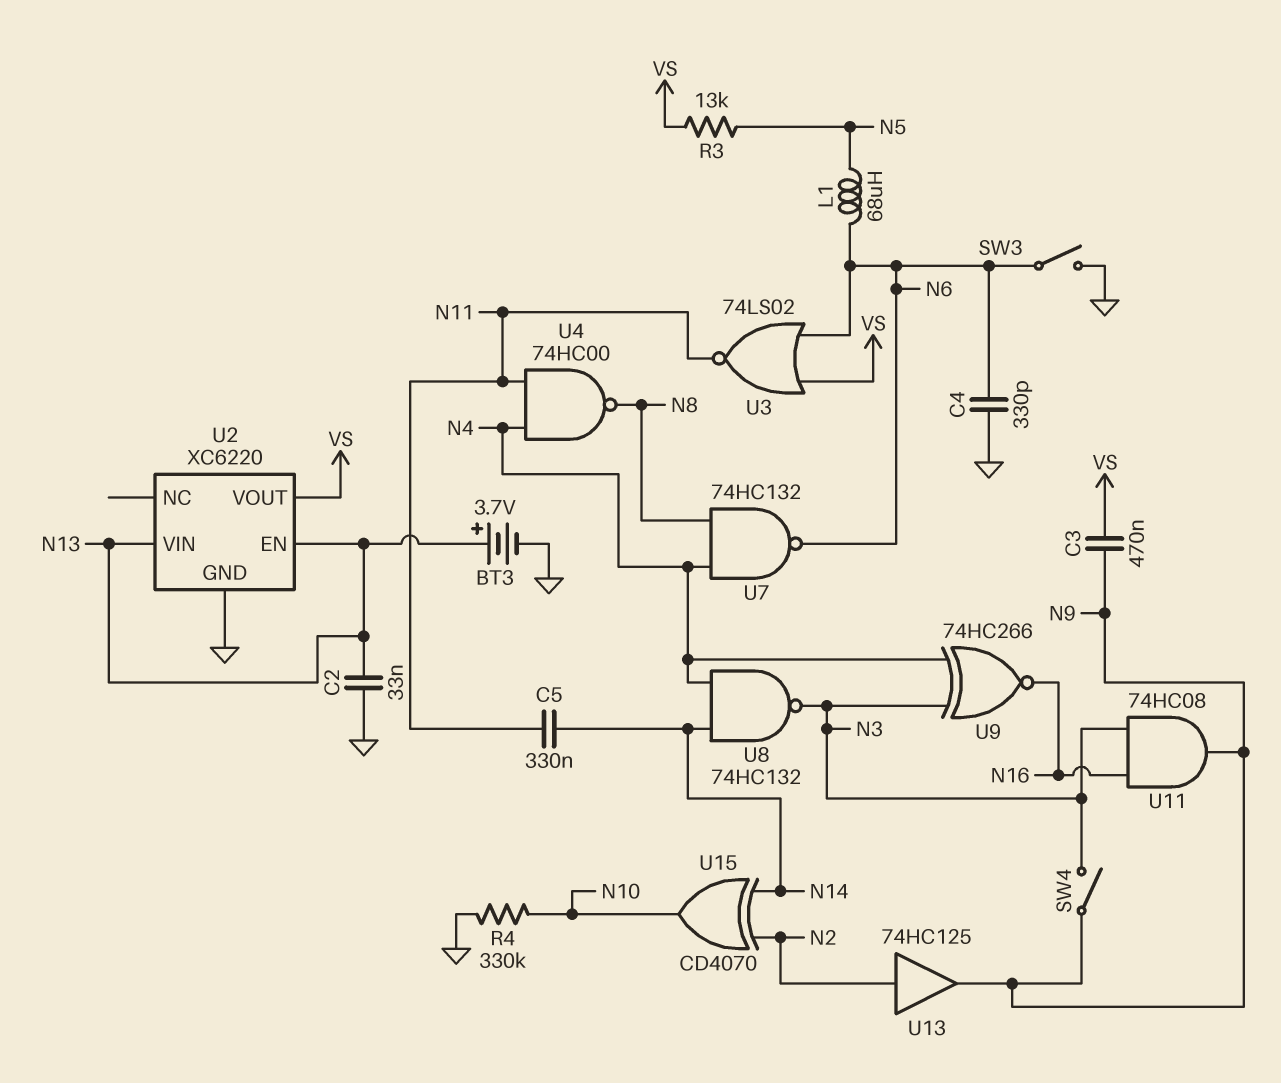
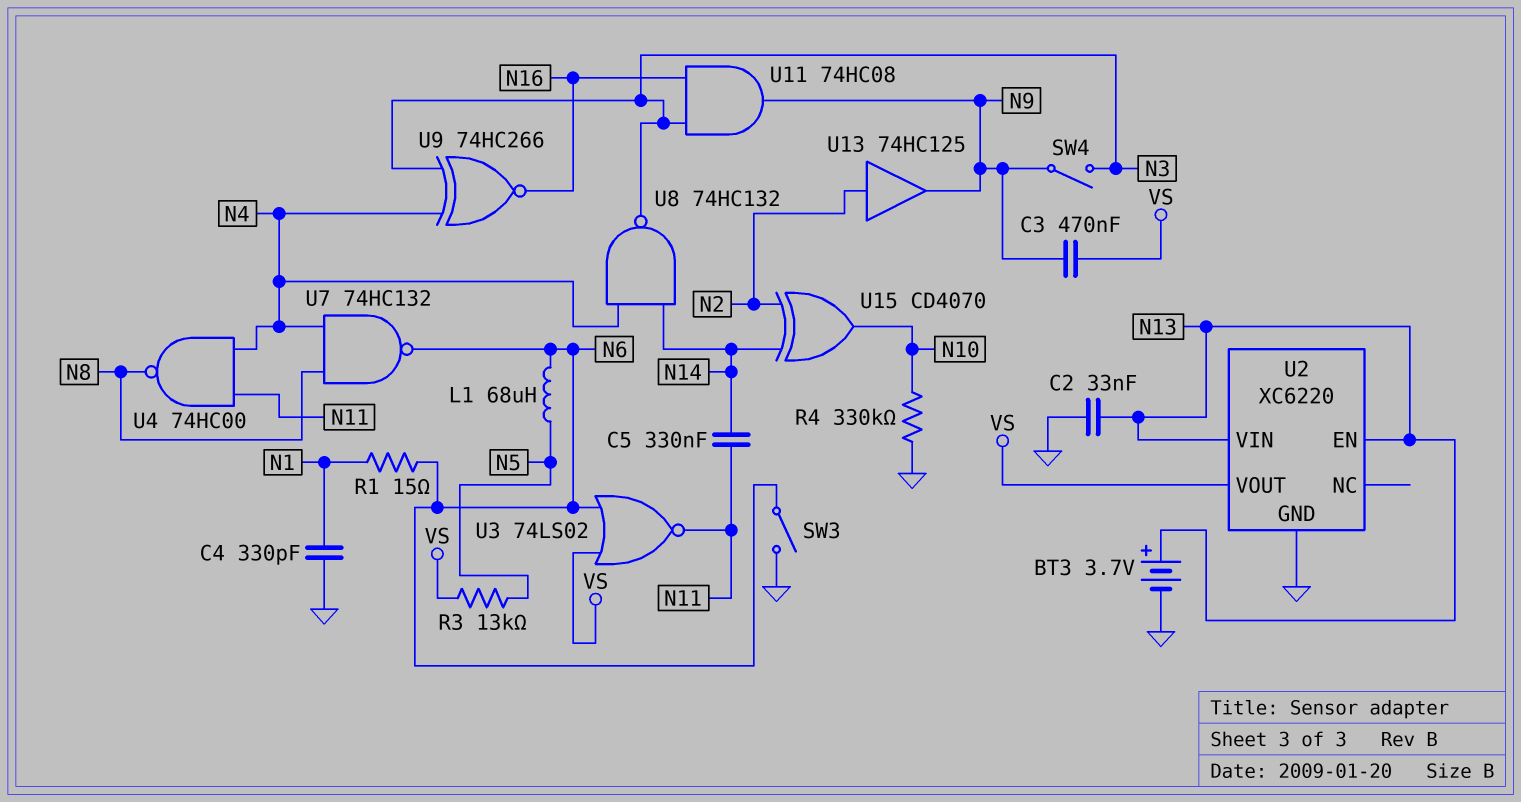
C4: 330pF (GND, N6) -> 330pF (GND, N1)
R1: none -> 15 (N1, N6)

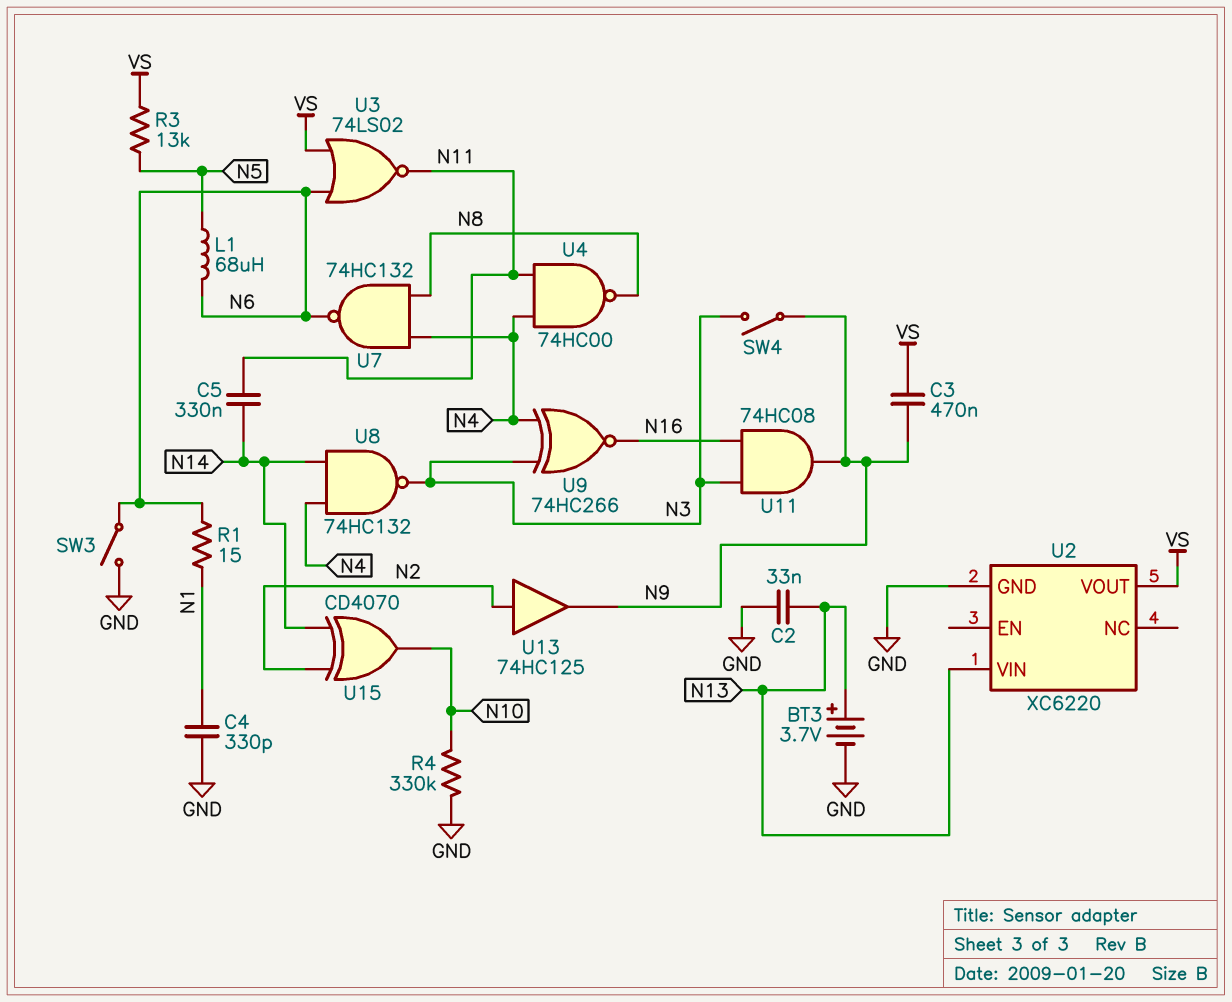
U2 pin EN: N13 -> none

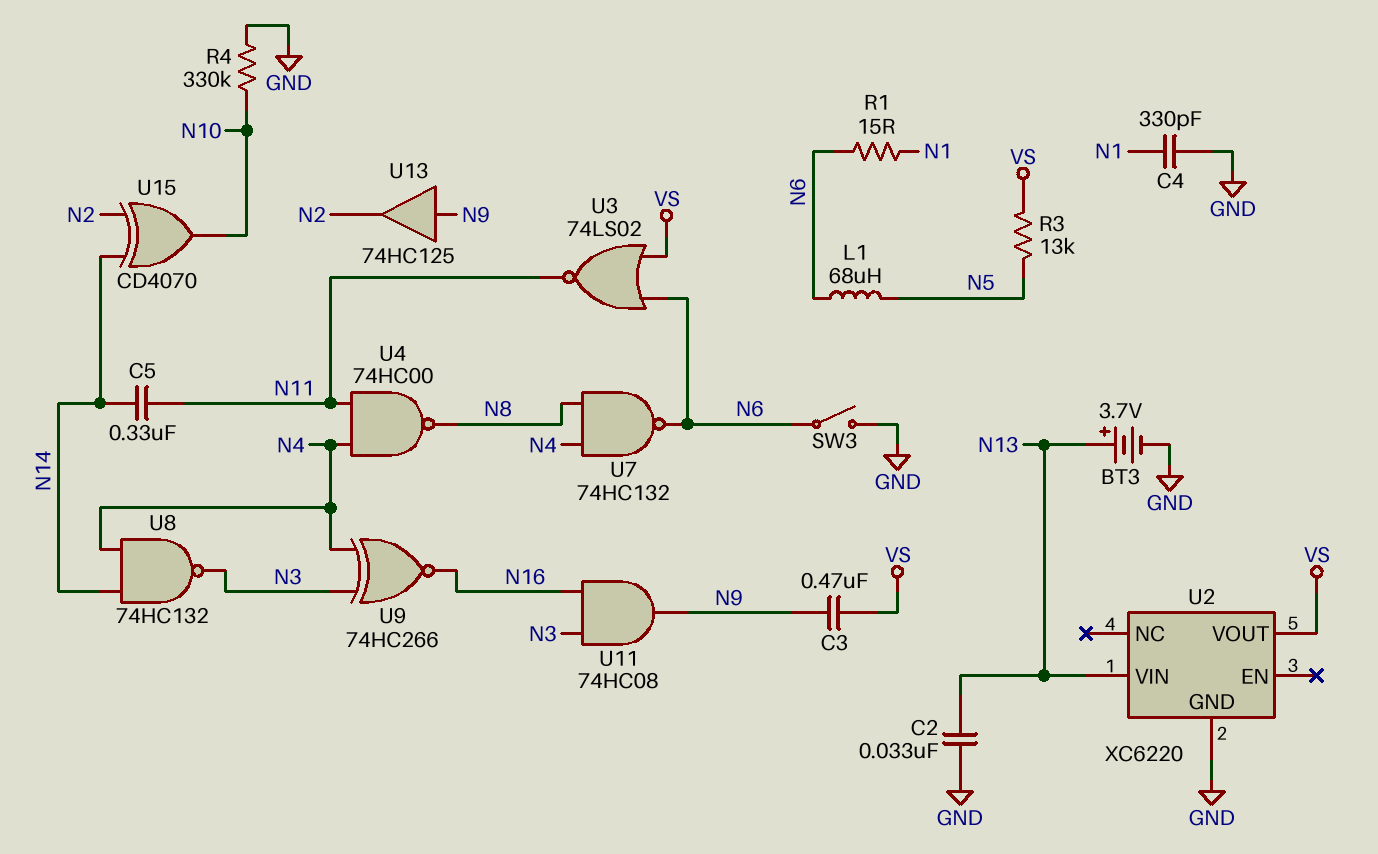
SW4: switch (N3, N9) -> none
U13: buffer 74HC125 (in N2, out N9) -> buffer 74HC125 (in N9, out N2)

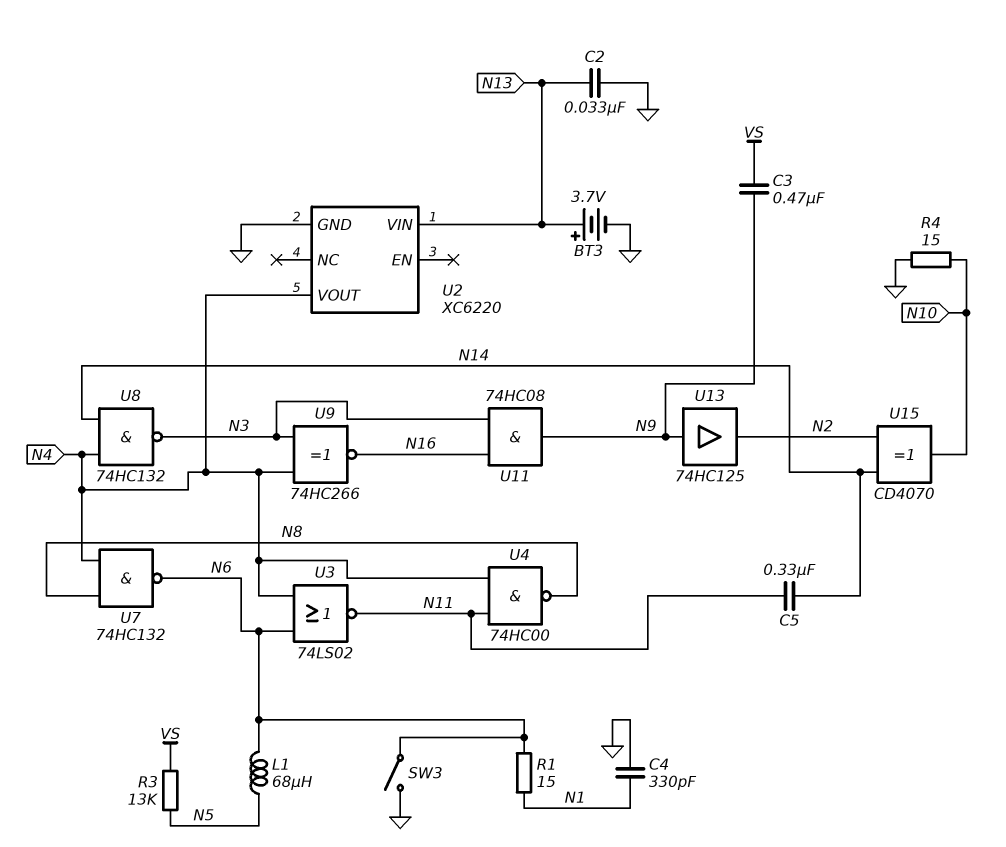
R4: 330k (GND, N10) -> 15 (GND, N10)
U2 pin VOUT: VS -> N4
U3: NOR 74LS02 (in N6, in VS, out N11) -> NOR 74LS02 (in N4, in N6, out N11)

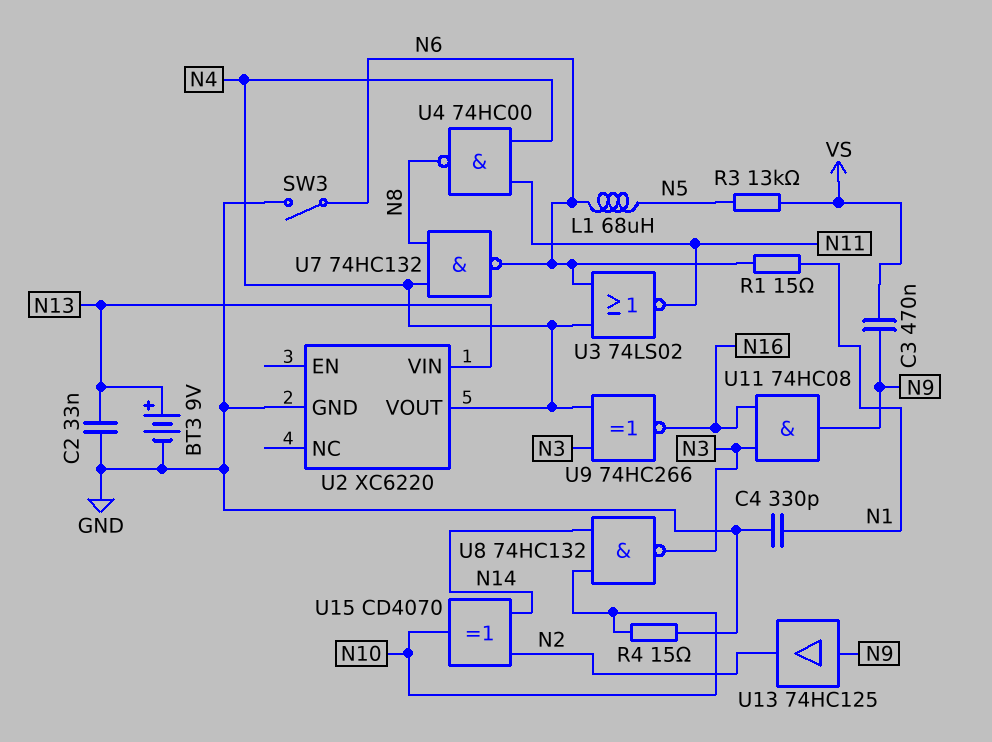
BT3: 3.7V (plus N13, minus GND) -> 9V (plus N13, minus GND)
C5: 330nF (N11, N14) -> none
U8: NAND 74HC132 (in N4, in N14, out N3) -> NAND 74HC132 (in N10, in N14, out N3)

